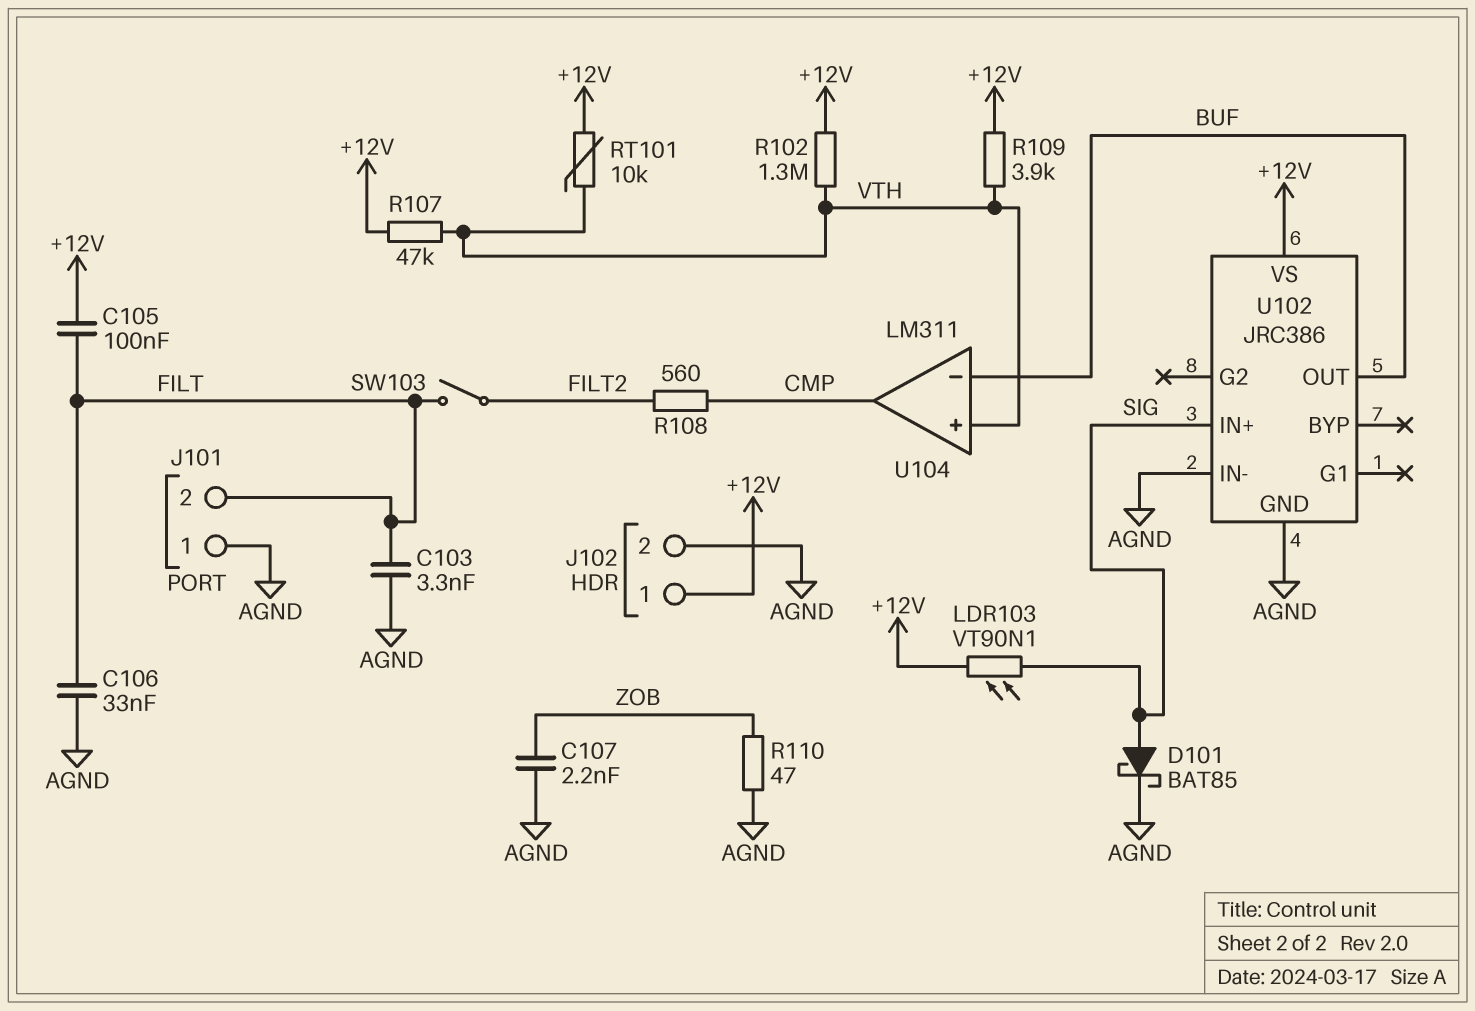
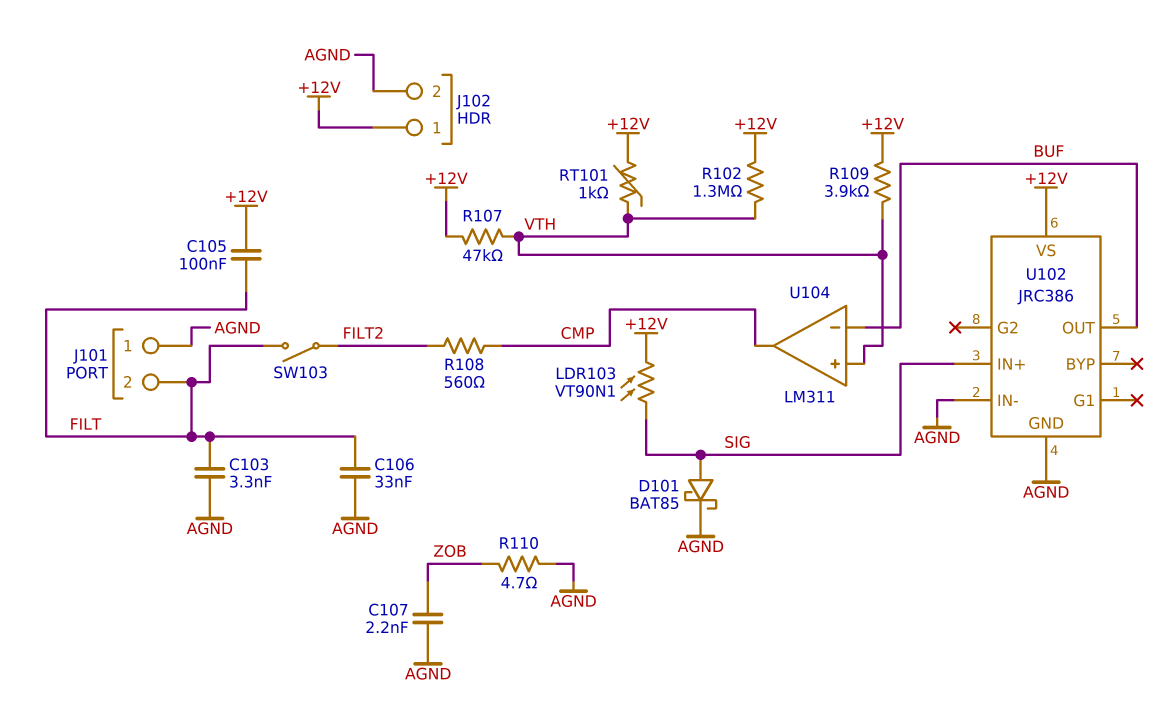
R110: 47 (AGND, ZOB) -> 4.7 (AGND, ZOB)
RT101: 10k (+12V, VTH) -> 1k (+12V, VTH)

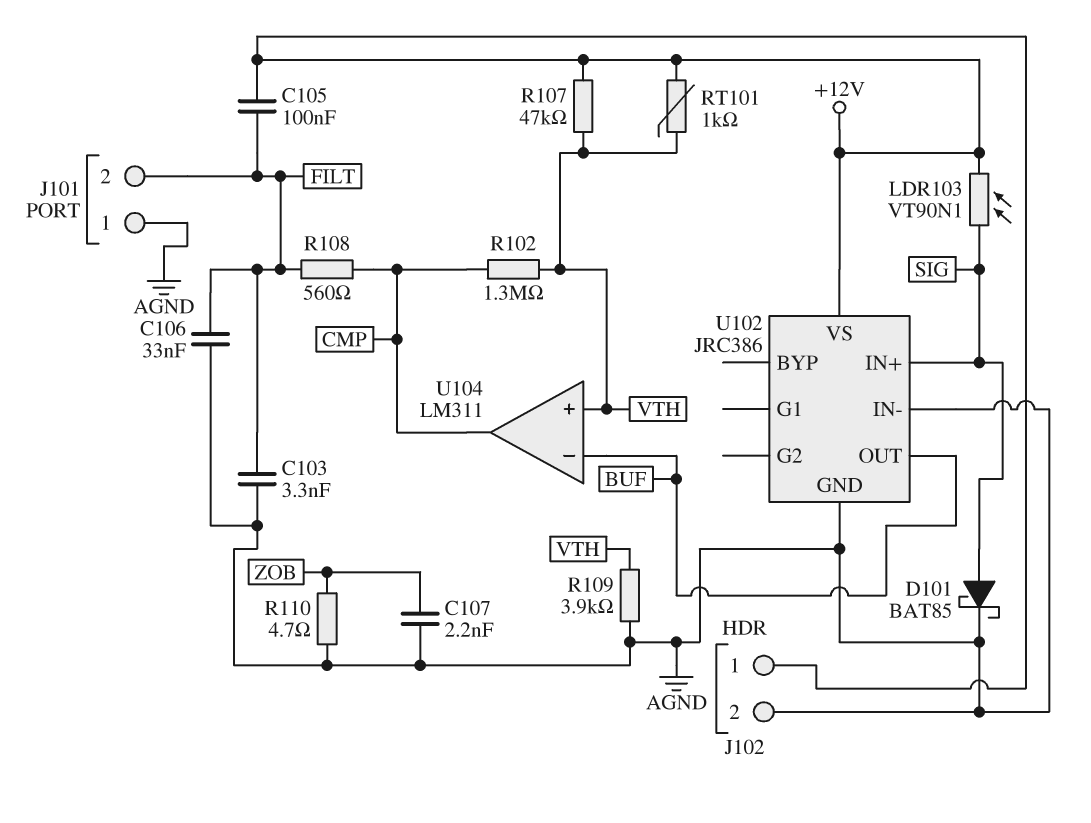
R102: 1.3M (+12V, VTH) -> 1.3M (CMP, VTH)
R108: 560 (CMP, FILT2) -> 560 (CMP, FILT)
R109: 3.9k (+12V, VTH) -> 3.9k (AGND, VTH)
SW103: switch (FILT, FILT2) -> none

